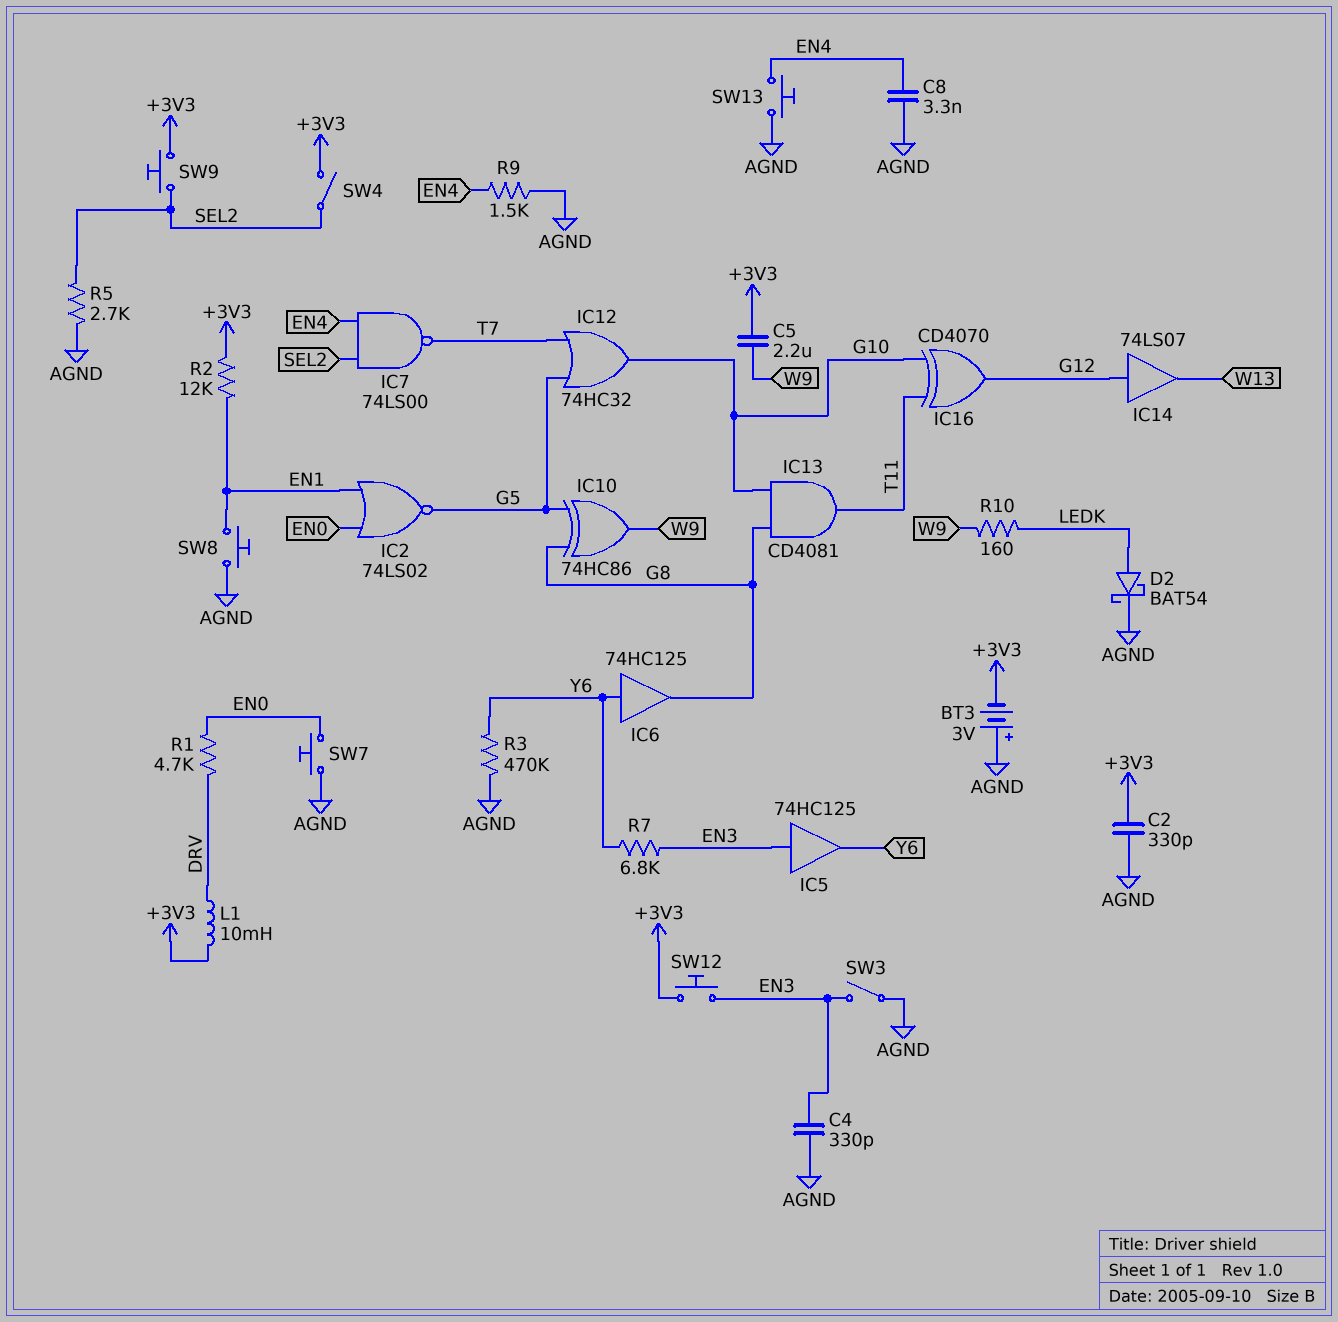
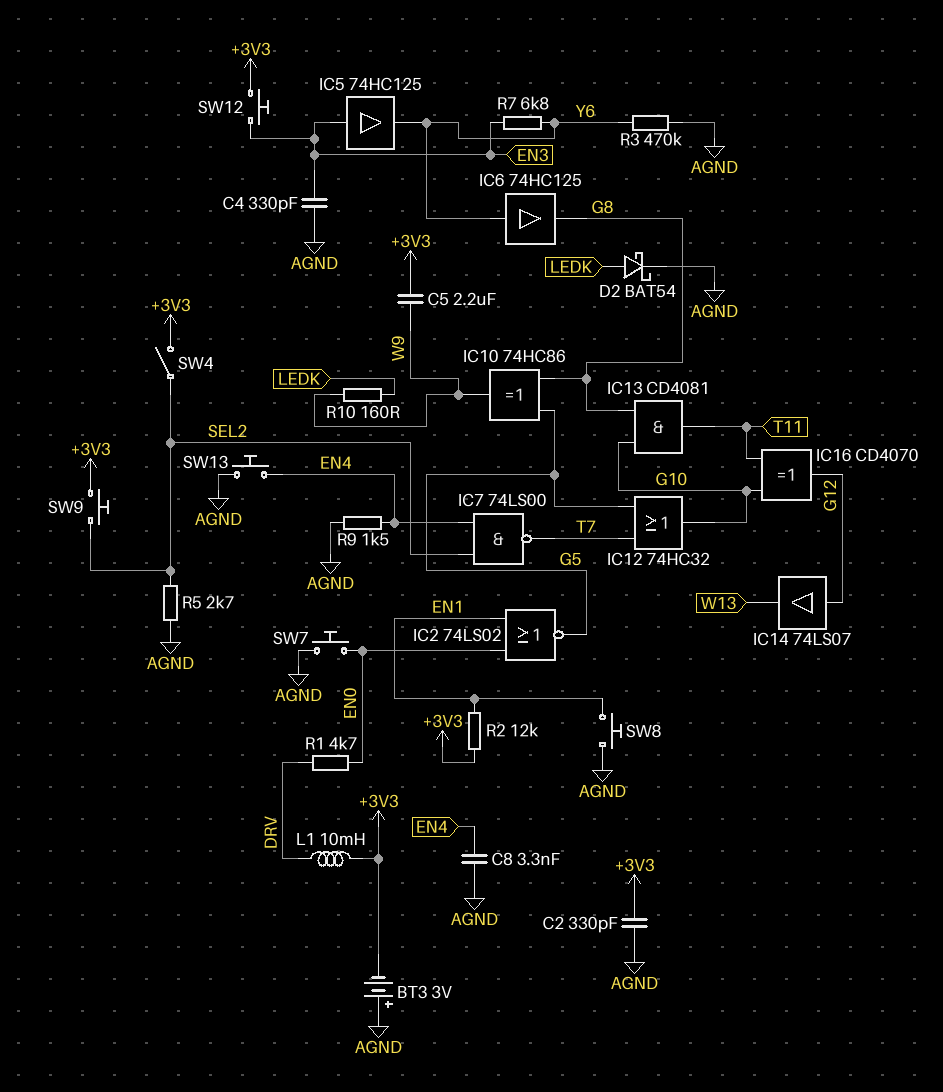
SW3: switch (AGND, EN3) -> none

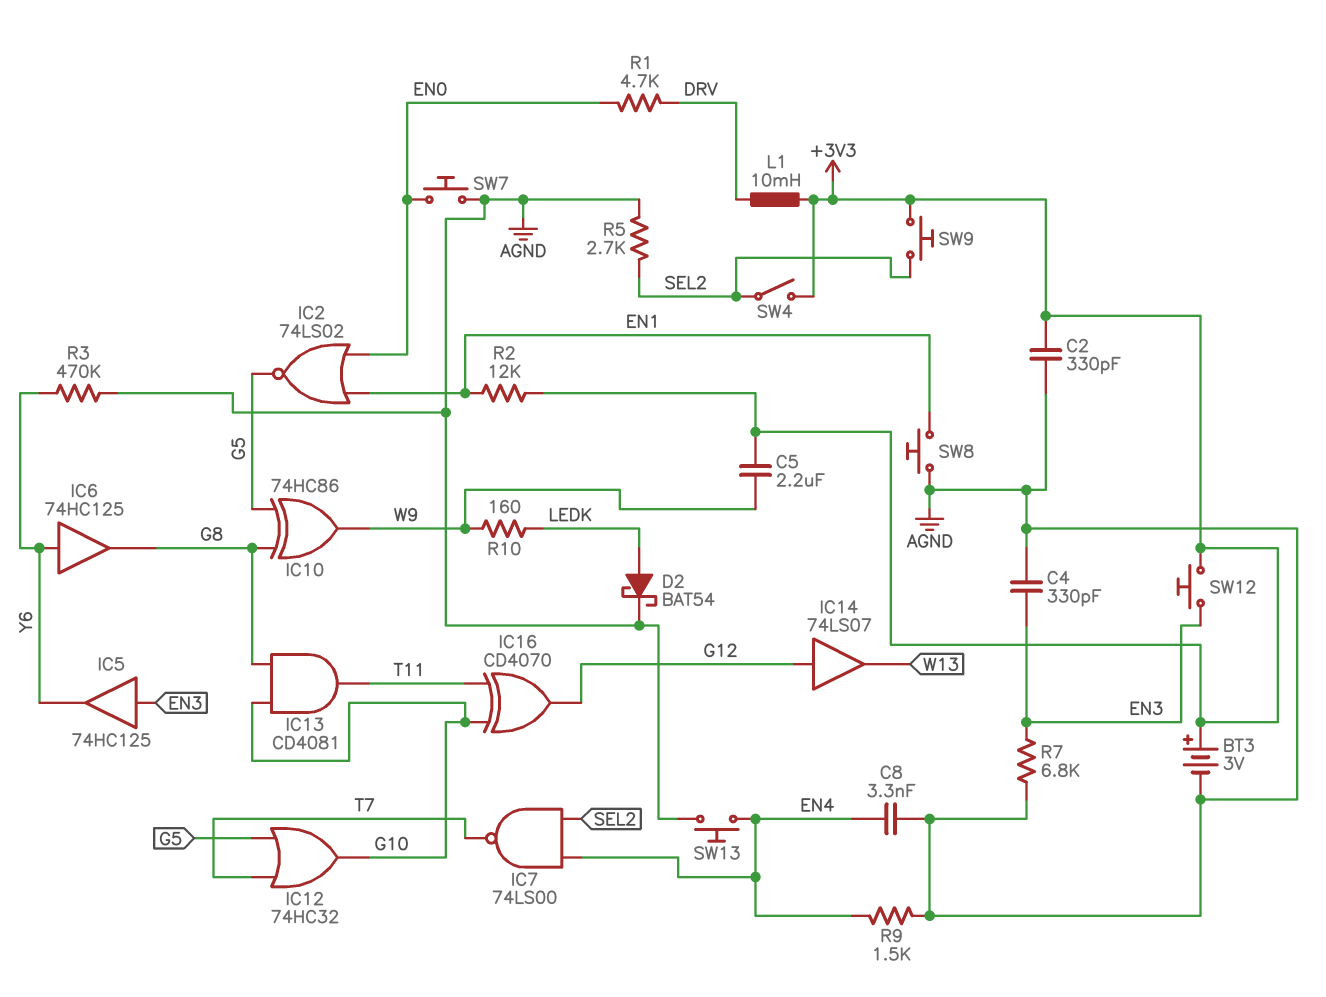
BT3: 3V (plus AGND, minus +3V3) -> 3V (plus +3V3, minus AGND)
R7: 6.8k (EN3, Y6) -> 6.8k (AGND, EN3)

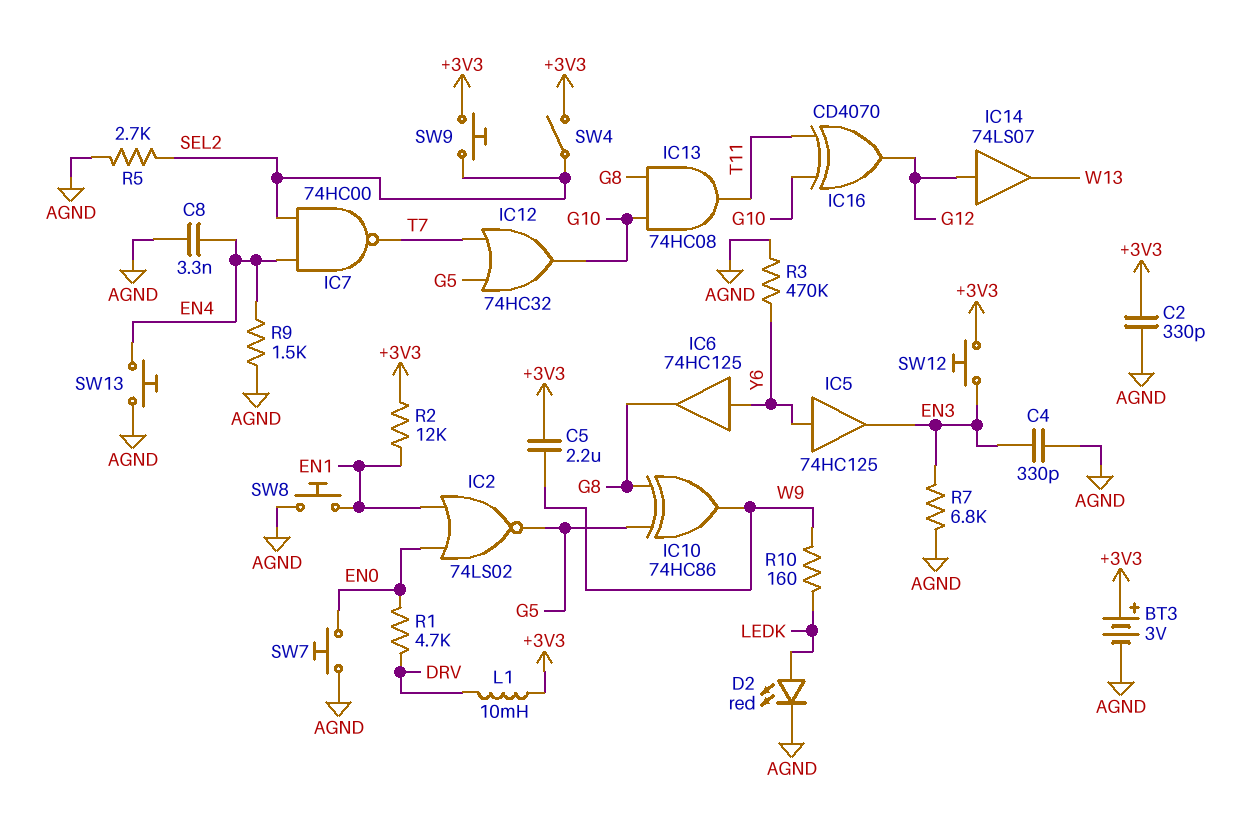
D2: schottky BAT54 (A LEDK, K AGND) -> LED red (A LEDK, K AGND)
IC5: buffer 74HC125 (in EN3, out Y6) -> buffer 74HC125 (in Y6, out EN3)
IC7: NAND 74LS00 (in EN4, in SEL2, out T7) -> NAND 74HC00 (in EN4, in SEL2, out T7)
IC13: AND CD4081 (in G8, in G10, out T11) -> AND 74HC08 (in G8, in G10, out T11)

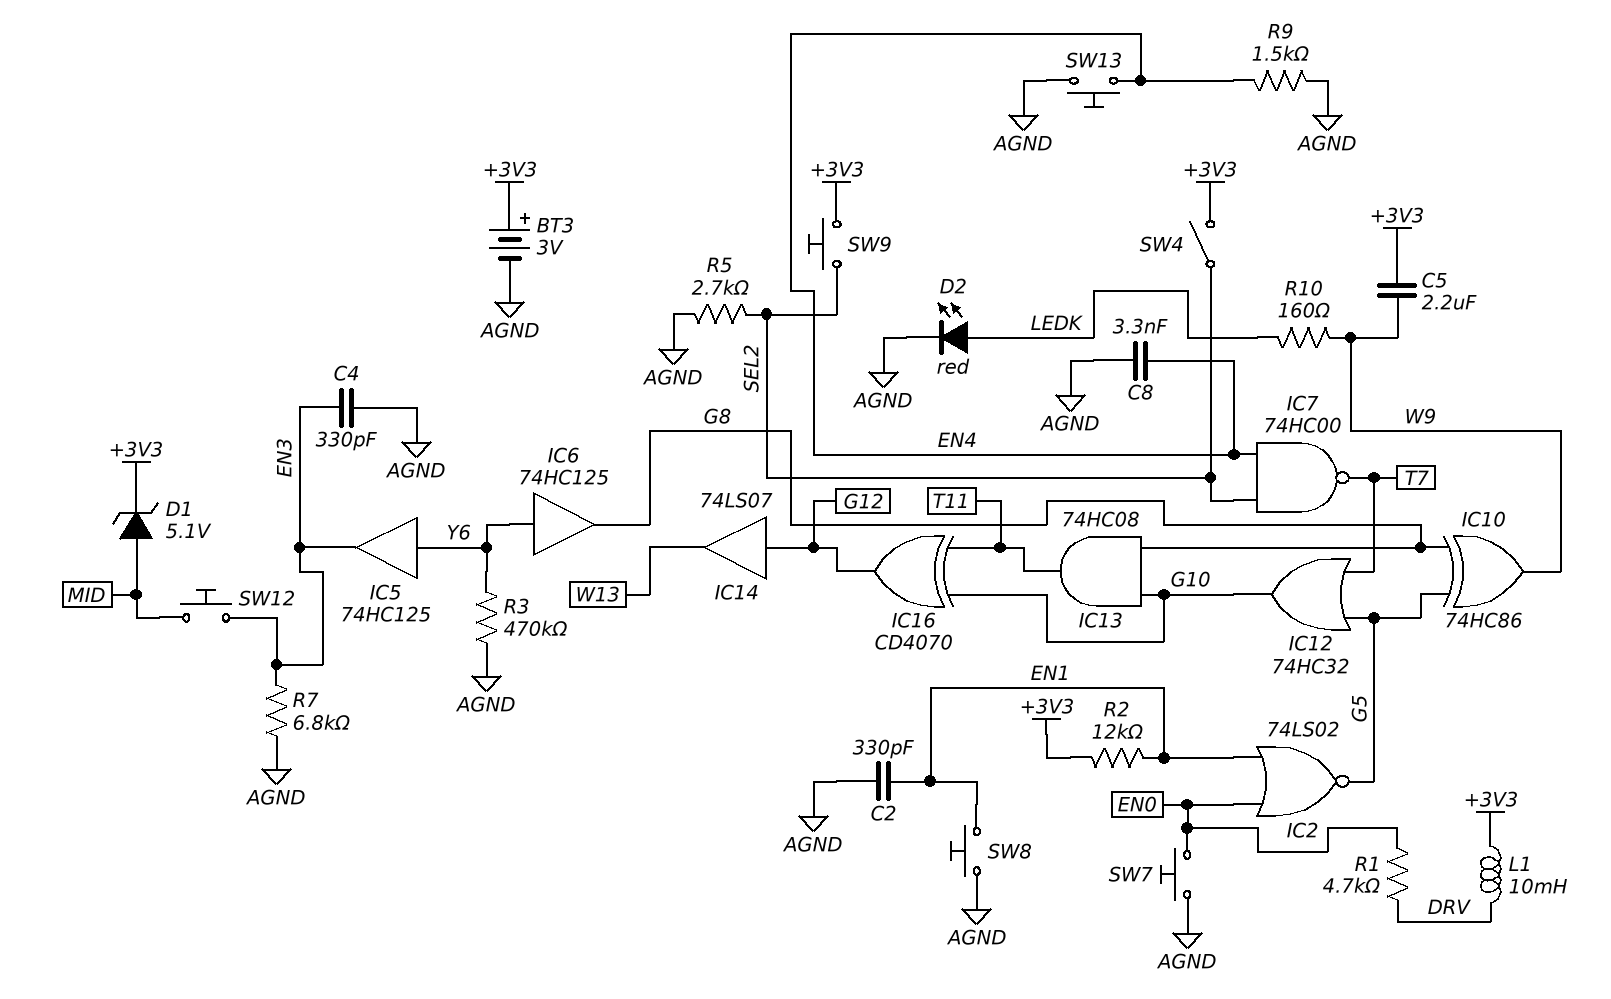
C2: 330pF (+3V3, AGND) -> 330pF (AGND, EN1)
D1: none -> zener 5.1V (A MID, K +3V3)
SW12: button (+3V3, EN3) -> button (EN3, MID)

